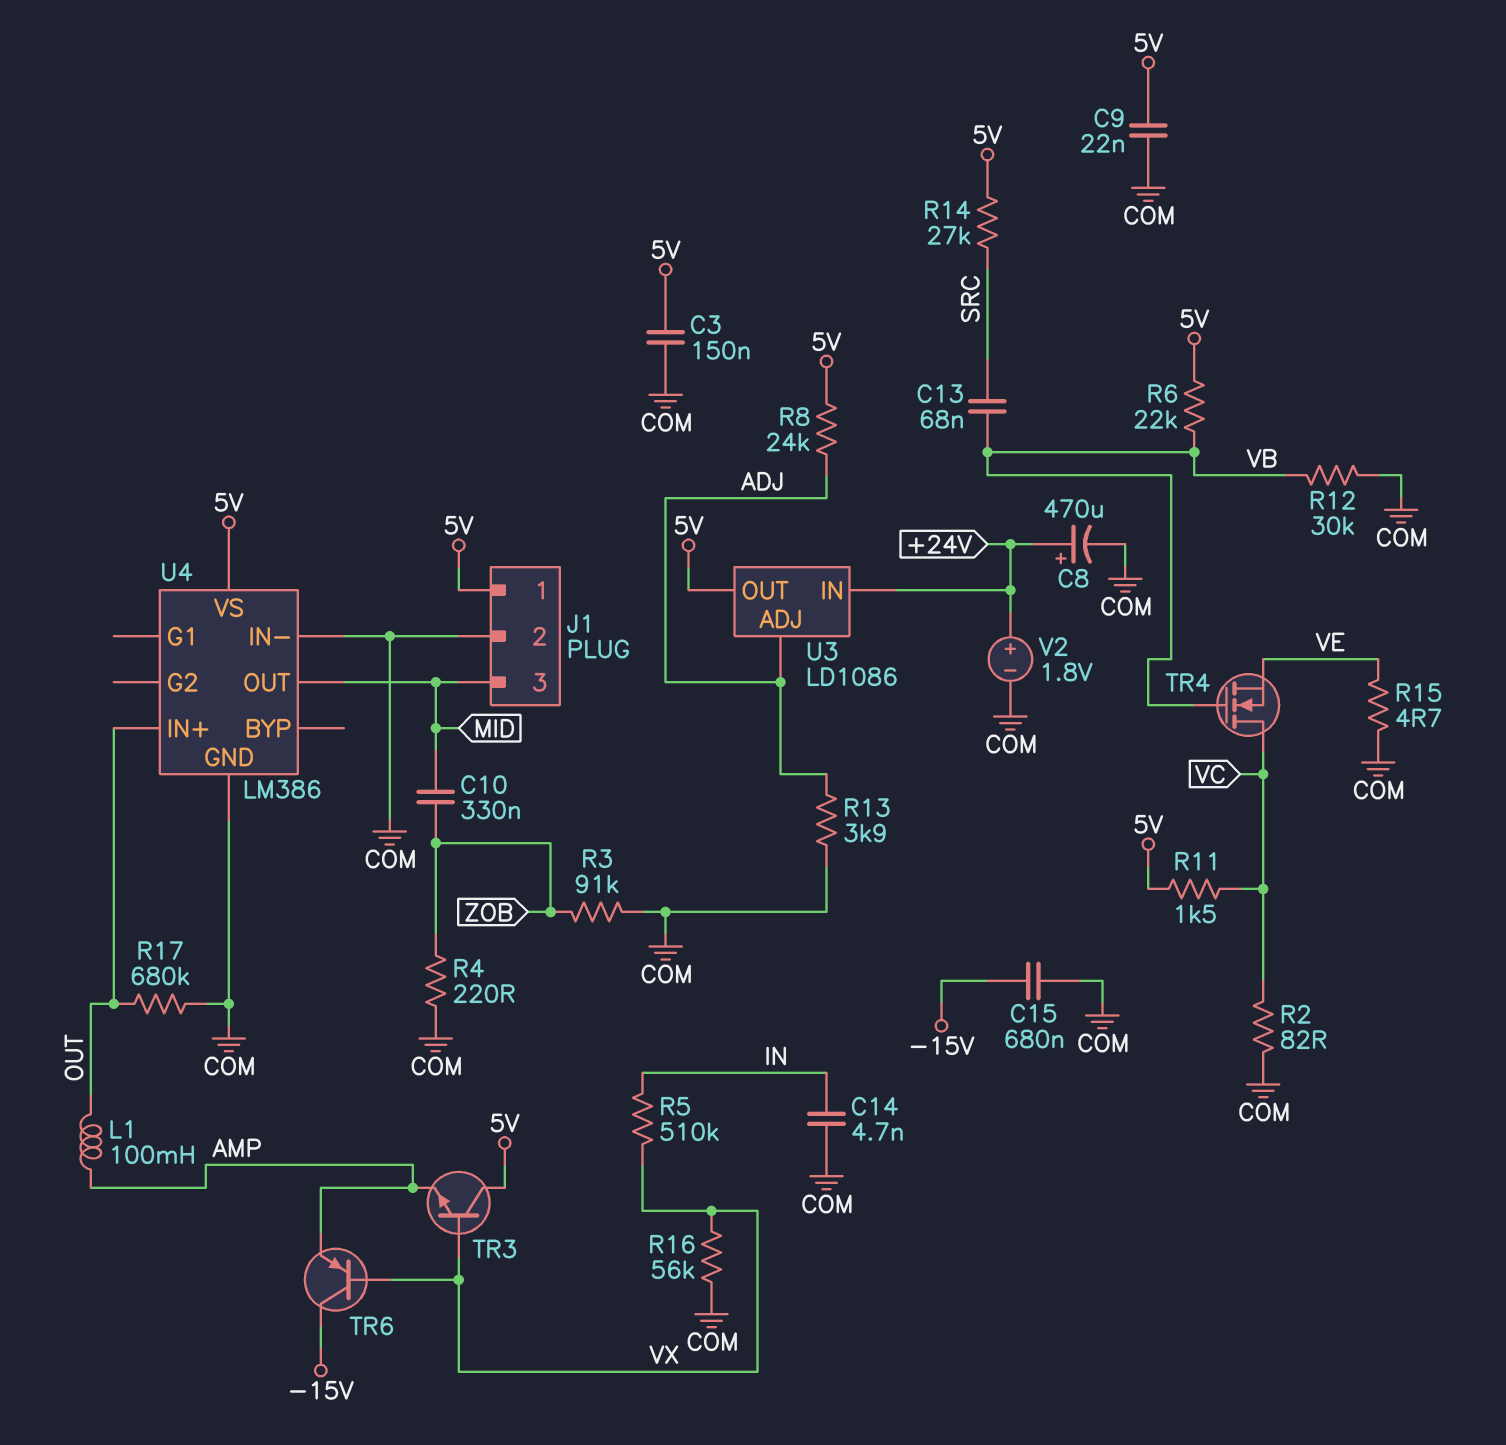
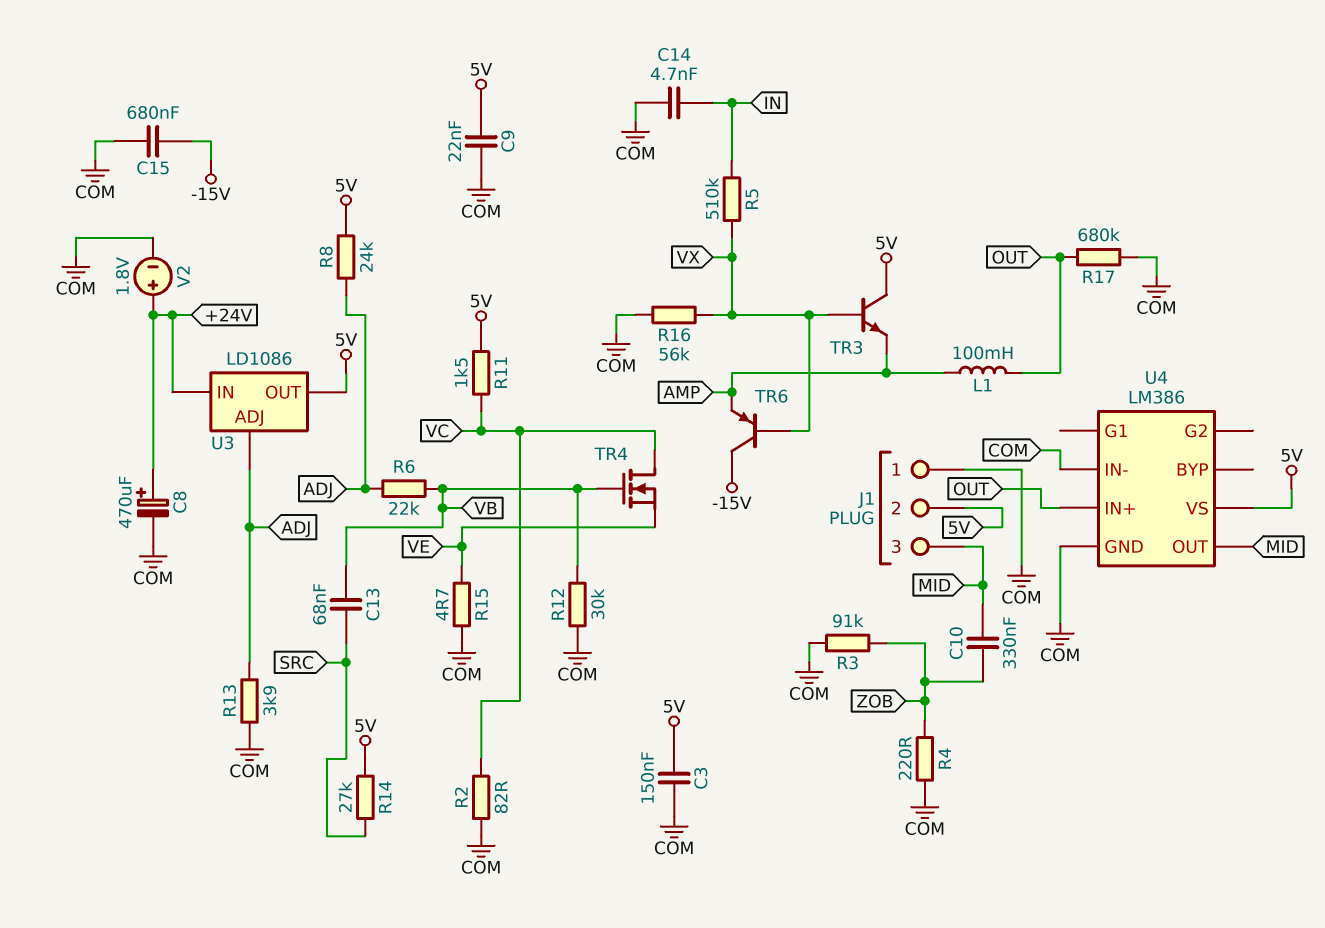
J1 pin 1: 5V -> COM
J1 pin 2: COM -> 5V
R6: 22k (5V, VB) -> 22k (ADJ, VB)

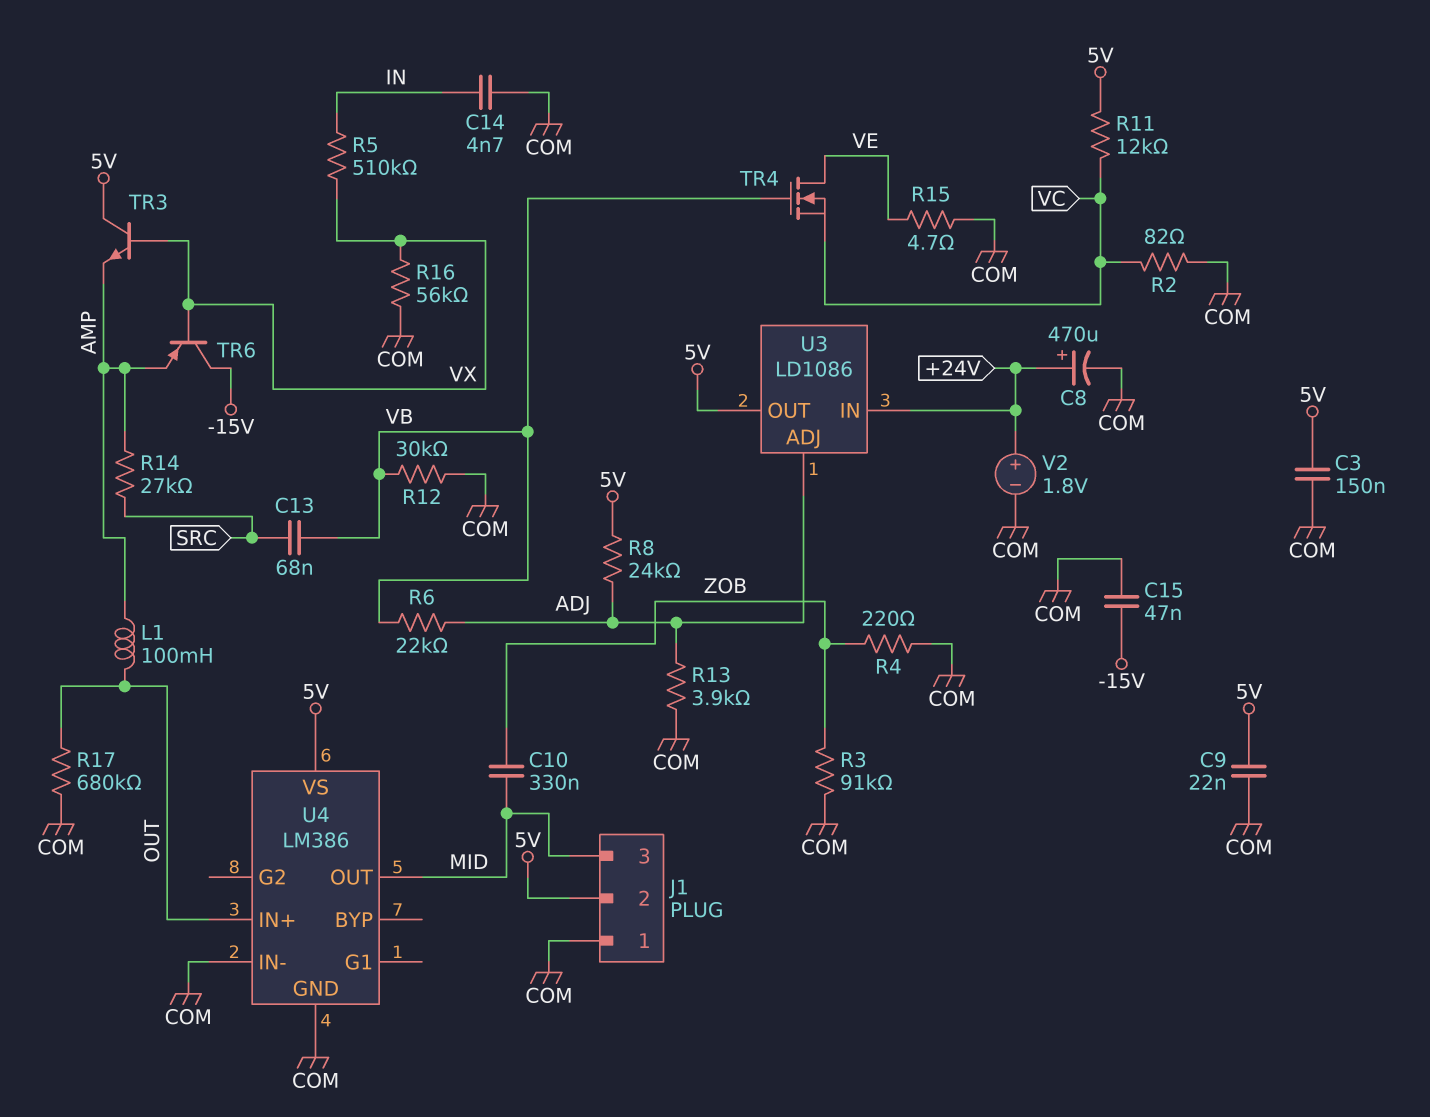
C15: 680nF (-15V, COM) -> 47nF (-15V, COM)
R11: 1.5k (5V, VC) -> 12k (5V, VC)
R14: 27k (5V, SRC) -> 27k (AMP, SRC)
TR4: NMOS (G VB, D VC, S VE) -> NMOS (G VB, D VE, S VC)

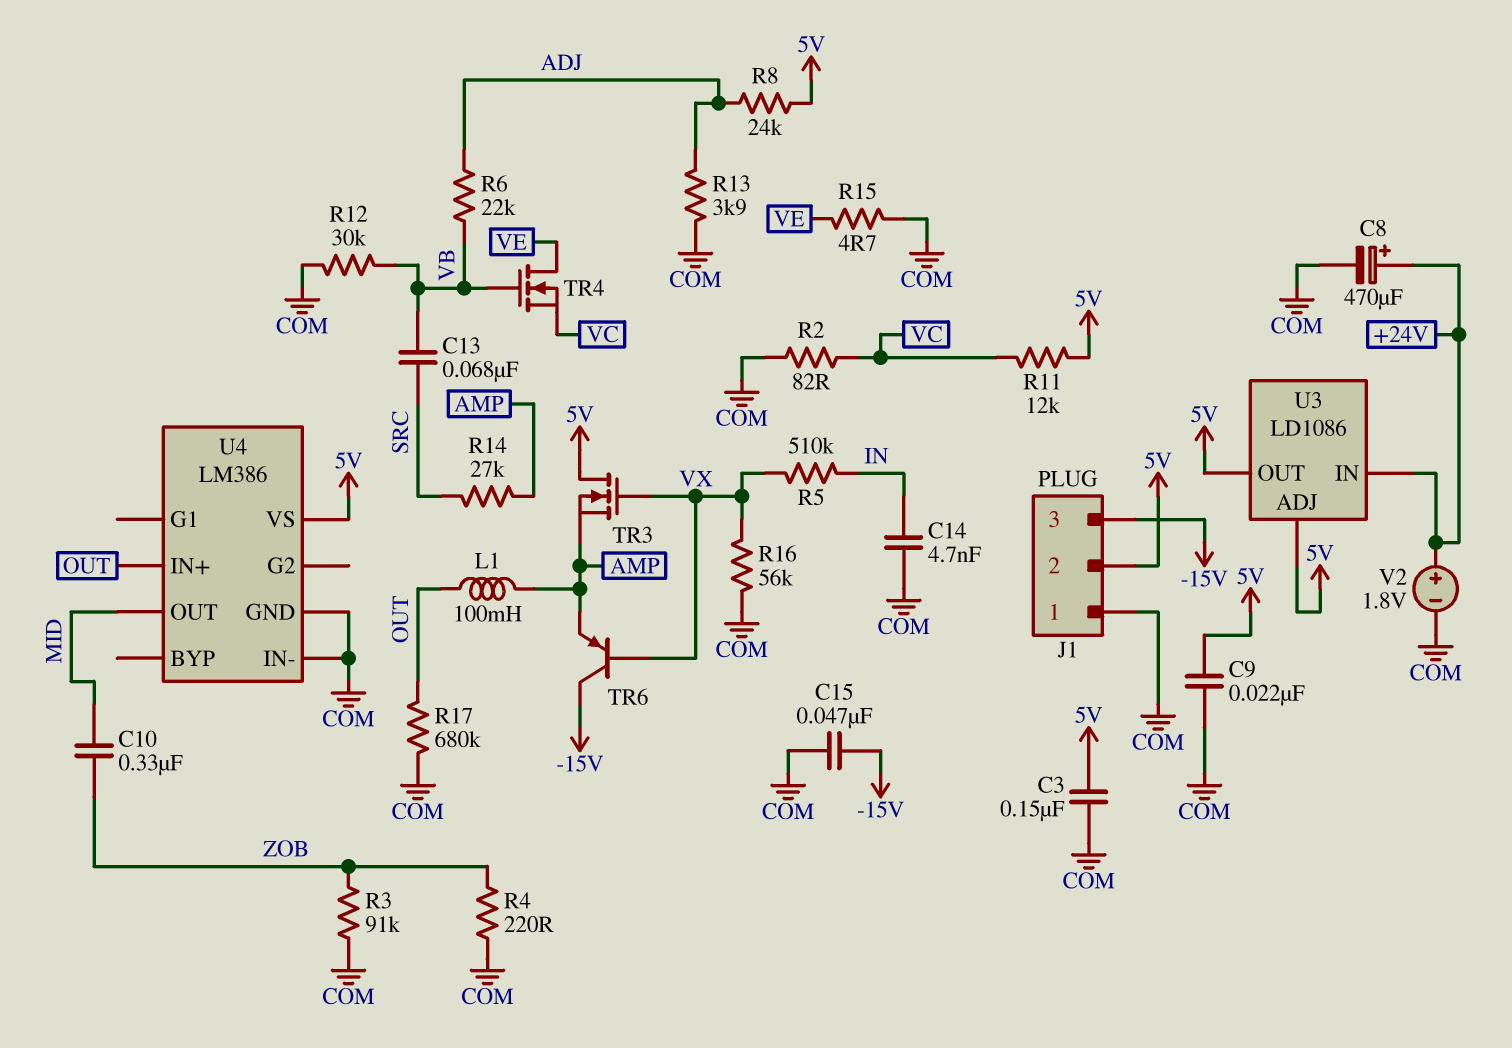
J1 pin 3: MID -> -15V
TR3: NPN (B VX, C 5V, E AMP) -> NMOS (G VX, D 5V, S AMP)
U3 pin ADJ: ADJ -> 5V

